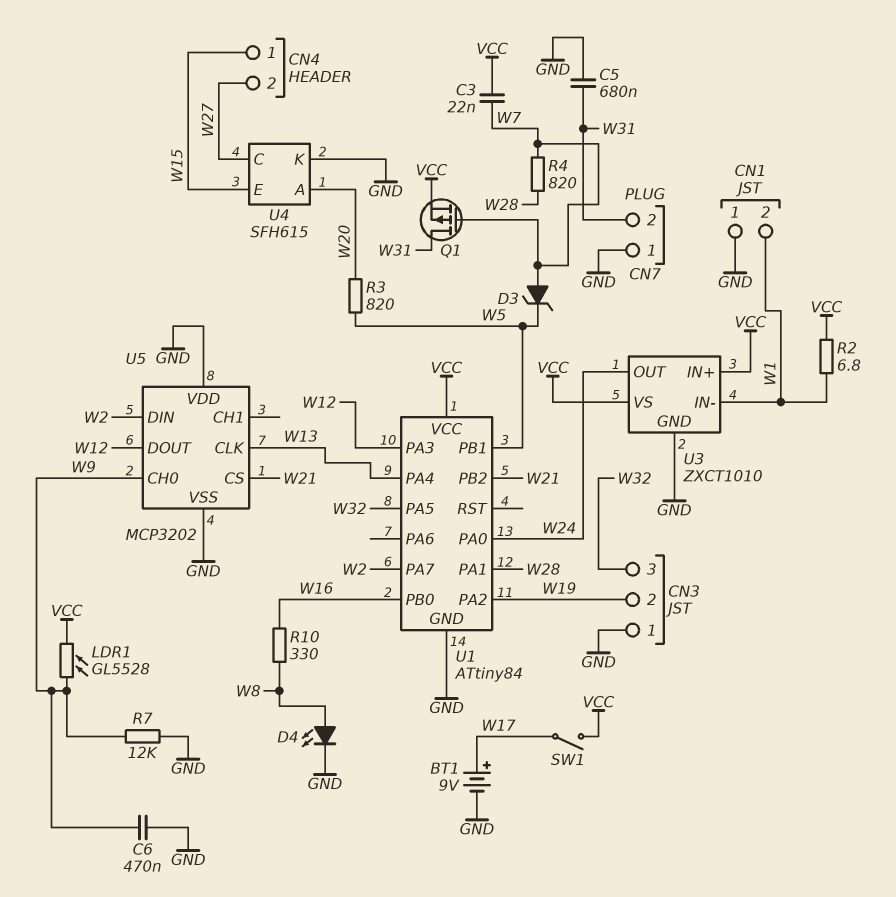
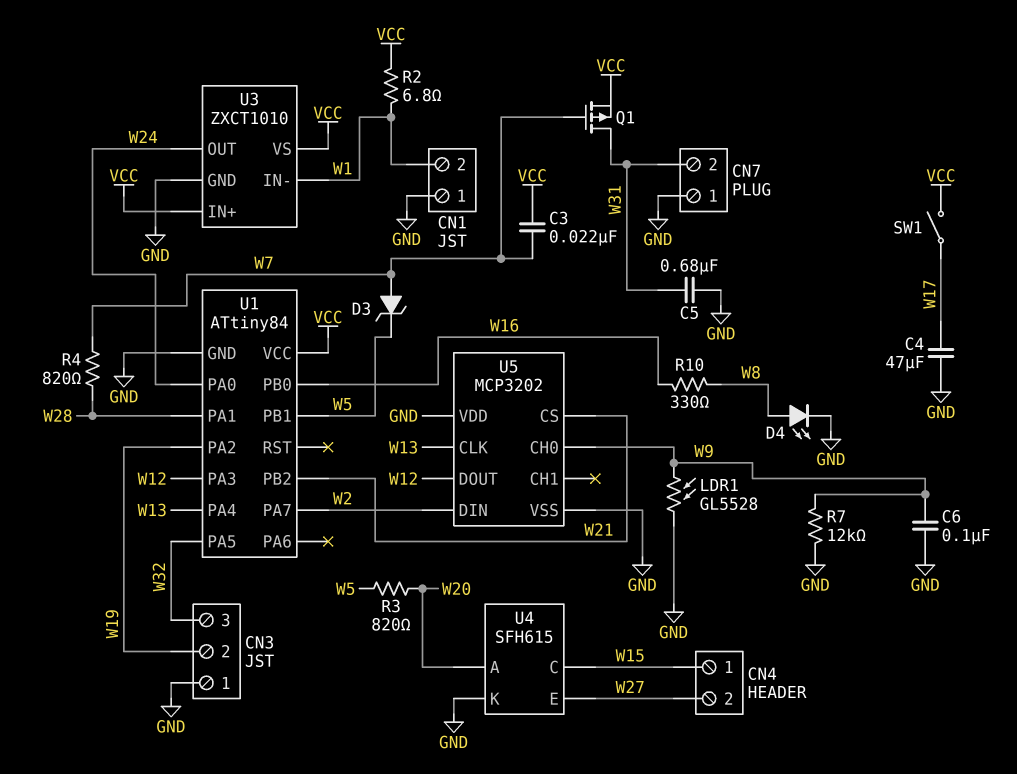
BT1: 9V (plus W17, minus GND) -> none
C4: none -> 47uF (GND, W17)
C6: 470nF (GND, W9) -> 100nF (GND, W9)
LDR1: GL5528 (VCC, W9) -> GL5528 (GND, W9)
U4 pin C: W27 -> W15
U4 pin E: W15 -> W27

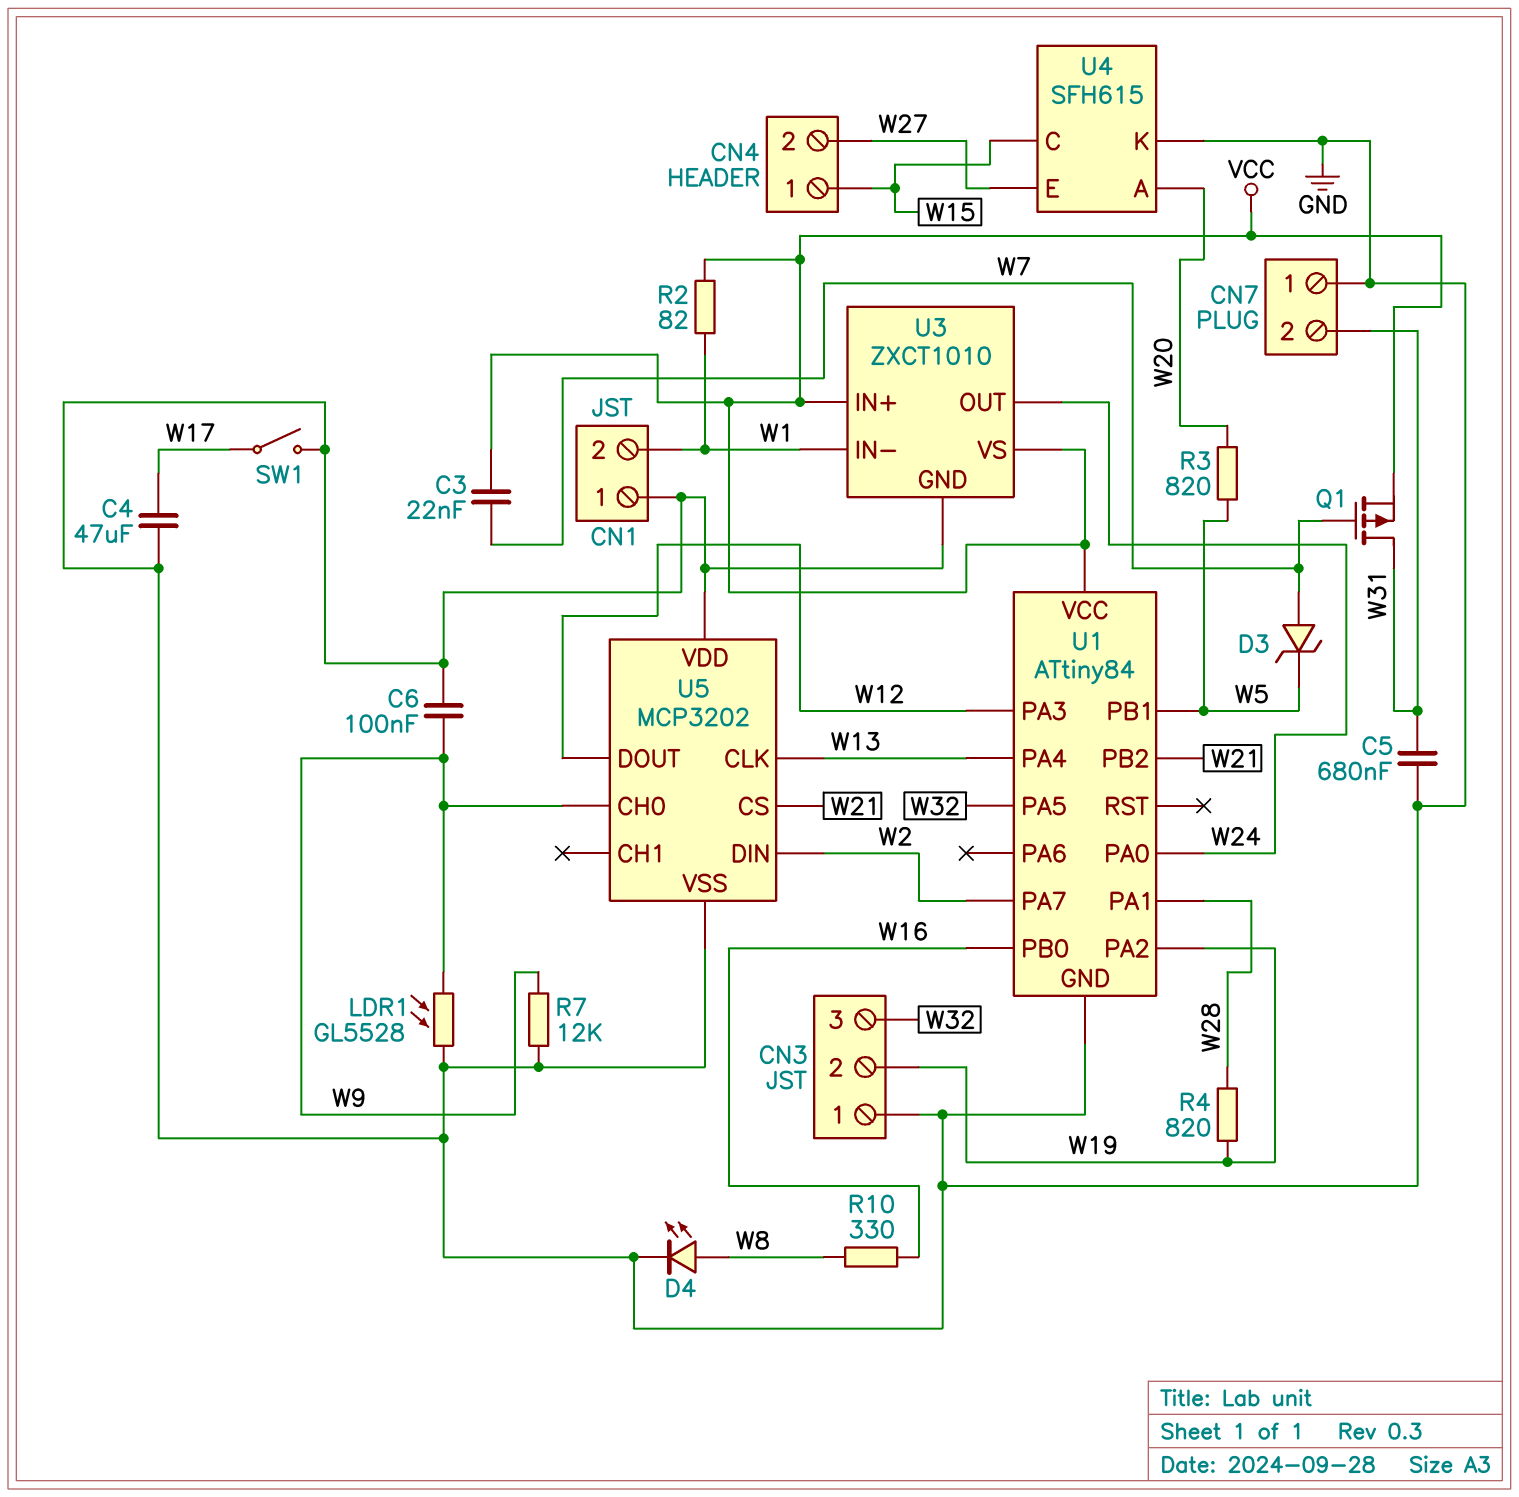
R2: 6.8 (VCC, W1) -> 82 (VCC, W1)
R4: 820 (W7, W28) -> 820 (W19, W28)
SW1: switch (VCC, W17) -> switch (GND, W17)

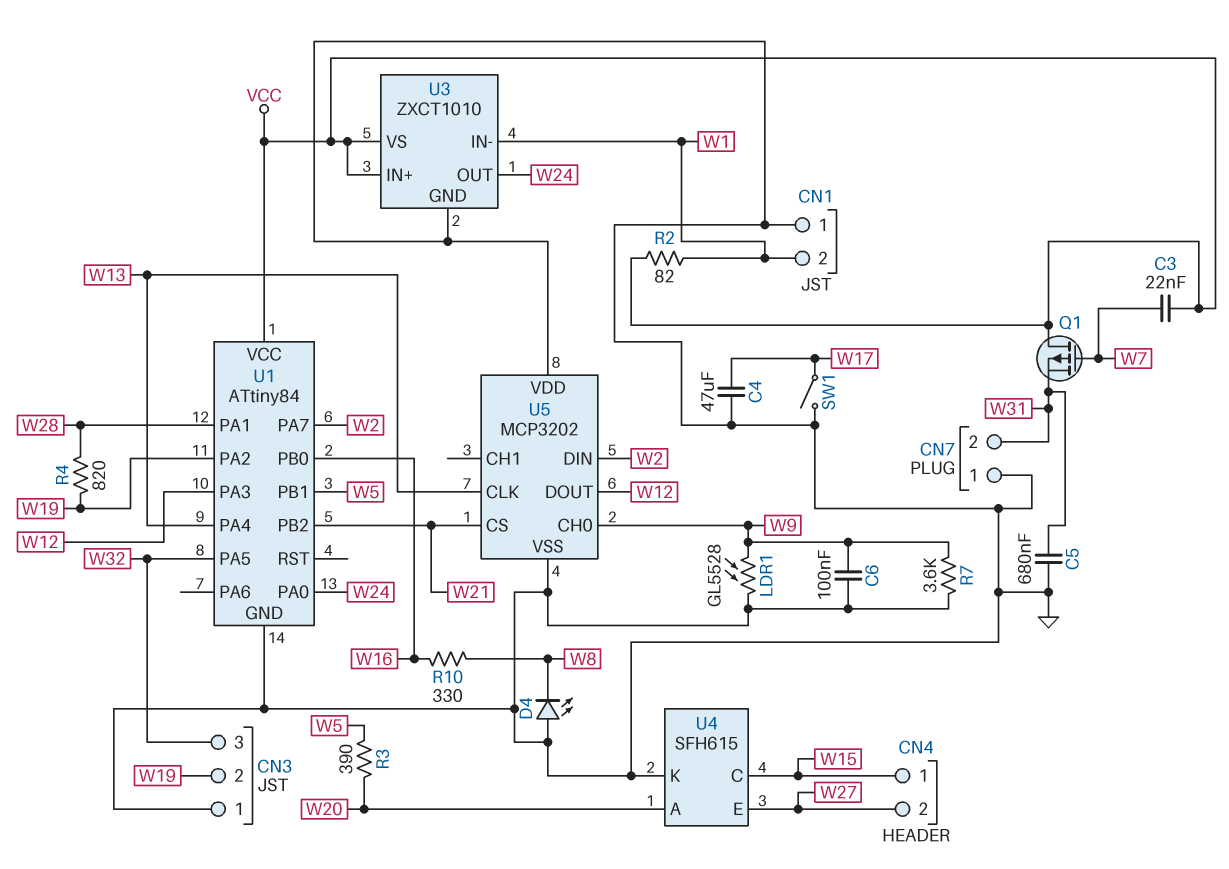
D3: zener (A W7, K W5) -> none
D4: LED (A W8, K GND) -> LED (A GND, K W8)
Q1: PMOS (G W7, D W31, S VCC) -> PMOS (G W7, D VCC, S W31)
R3: 820 (W5, W20) -> 390 (W5, W20)
R7: 12k (GND, W9) -> 3.6k (GND, W9)

